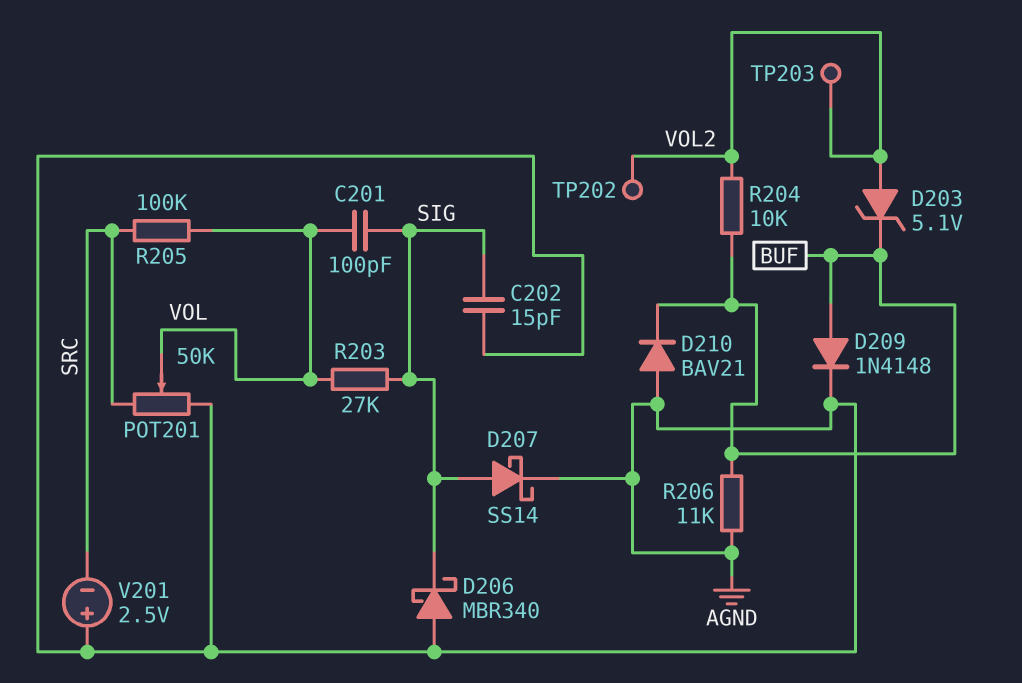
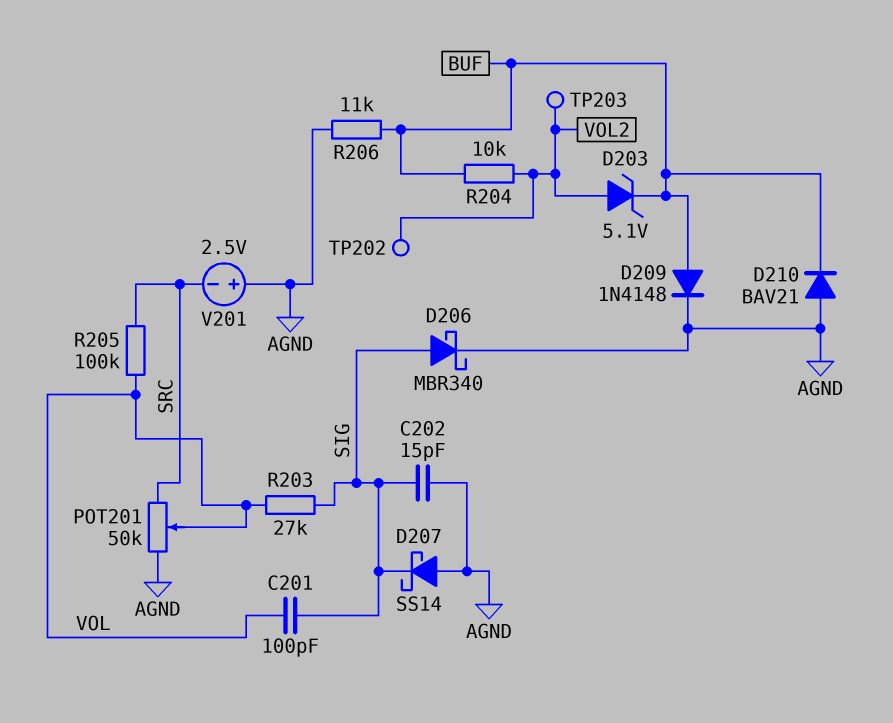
D206: schottky MBR340 (A AGND, K SIG) -> schottky MBR340 (A SIG, K AGND)
D207: schottky SS14 (A SIG, K AGND) -> schottky SS14 (A AGND, K SIG)

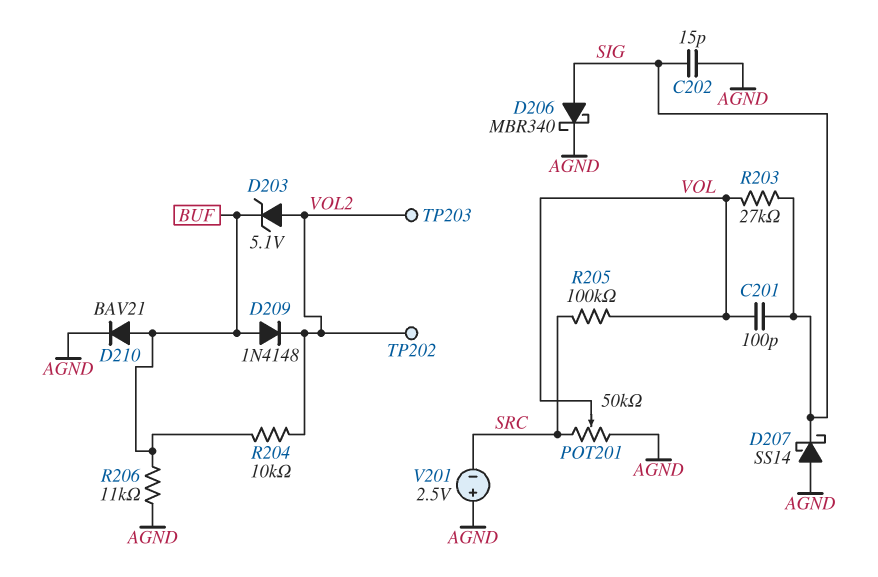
D209: diode 1N4148 (A BUF, K AGND) -> diode 1N4148 (A BUF, K VOL2)
D210: diode BAV21 (A AGND, K BUF) -> diode BAV21 (A BUF, K AGND)

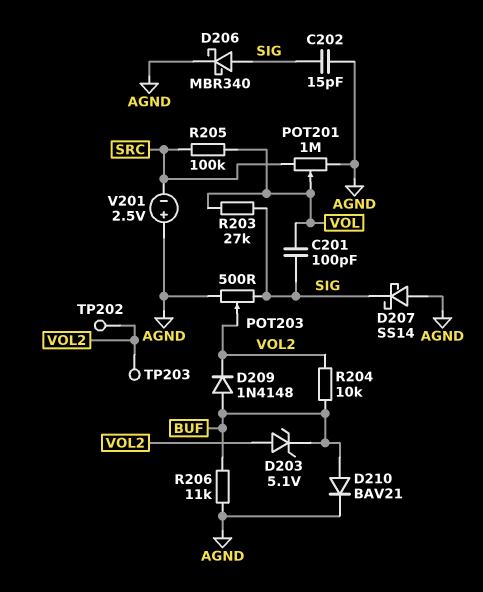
POT201: 50k (AGND, SRC, wiper VOL) -> 1M (AGND, SRC, wiper VOL)
POT203: none -> 500 (AGND, SIG, wiper VOL2)

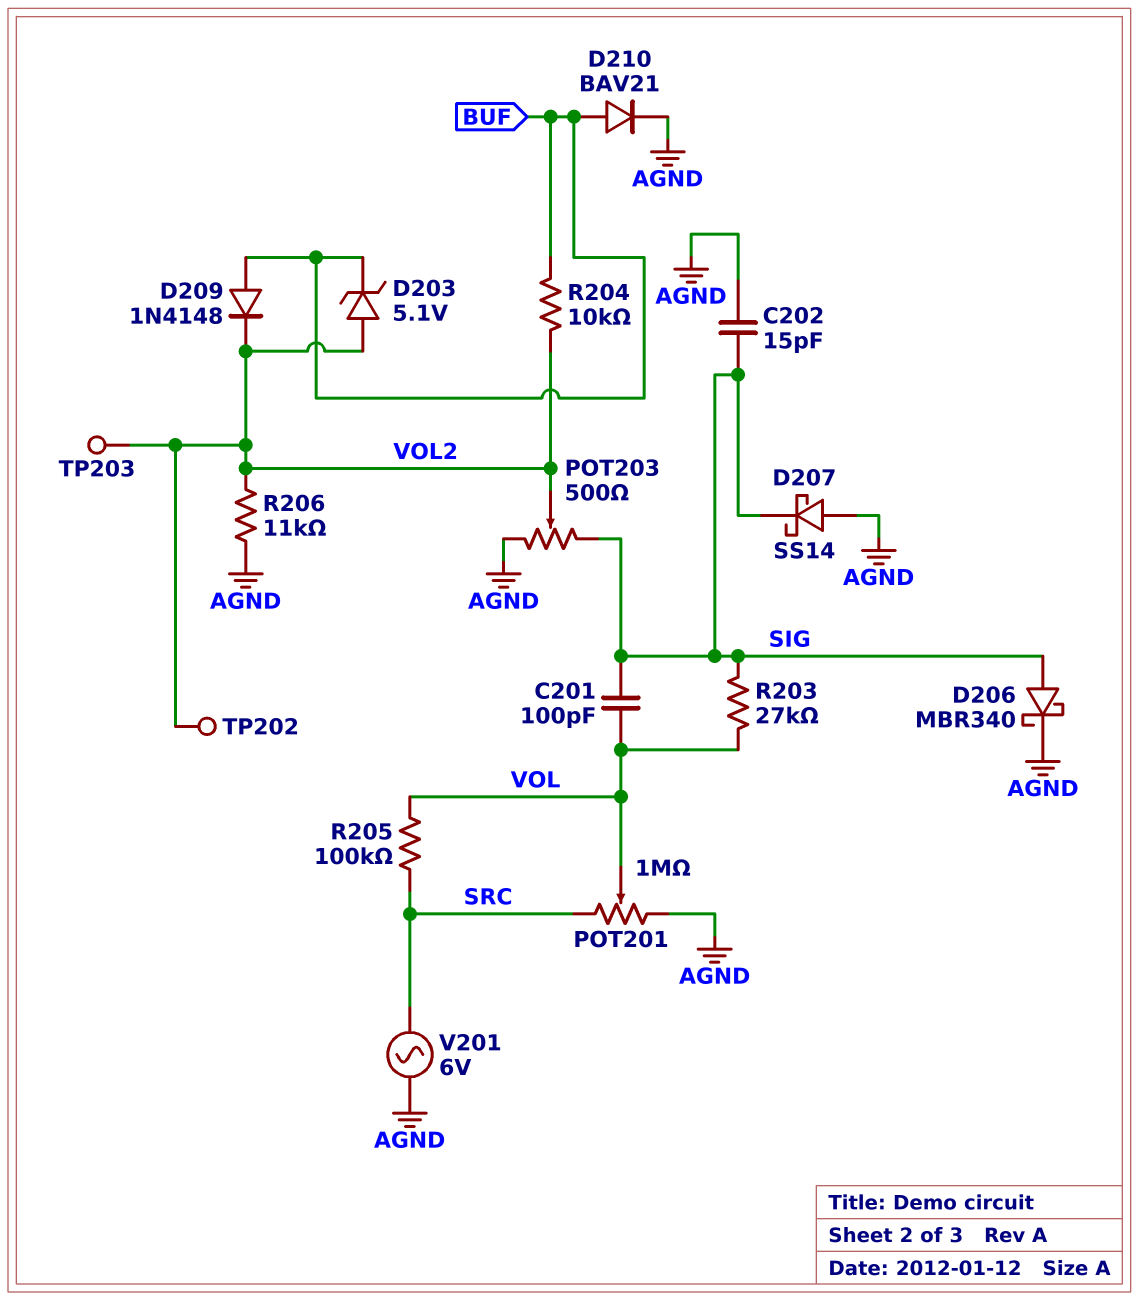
R206: 11k (AGND, BUF) -> 11k (AGND, VOL2)
V201: 2.5V (plus AGND, minus SRC) -> AC 6V (AGND, SRC)

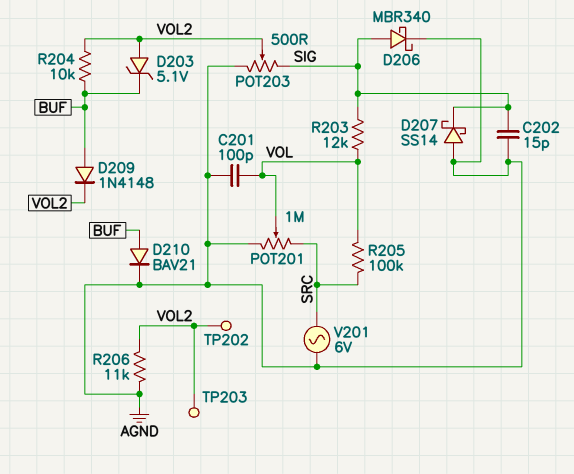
C201: 100pF (SIG, VOL) -> 100pF (AGND, VOL)
R203: 27k (SIG, VOL) -> 12k (SIG, VOL)

